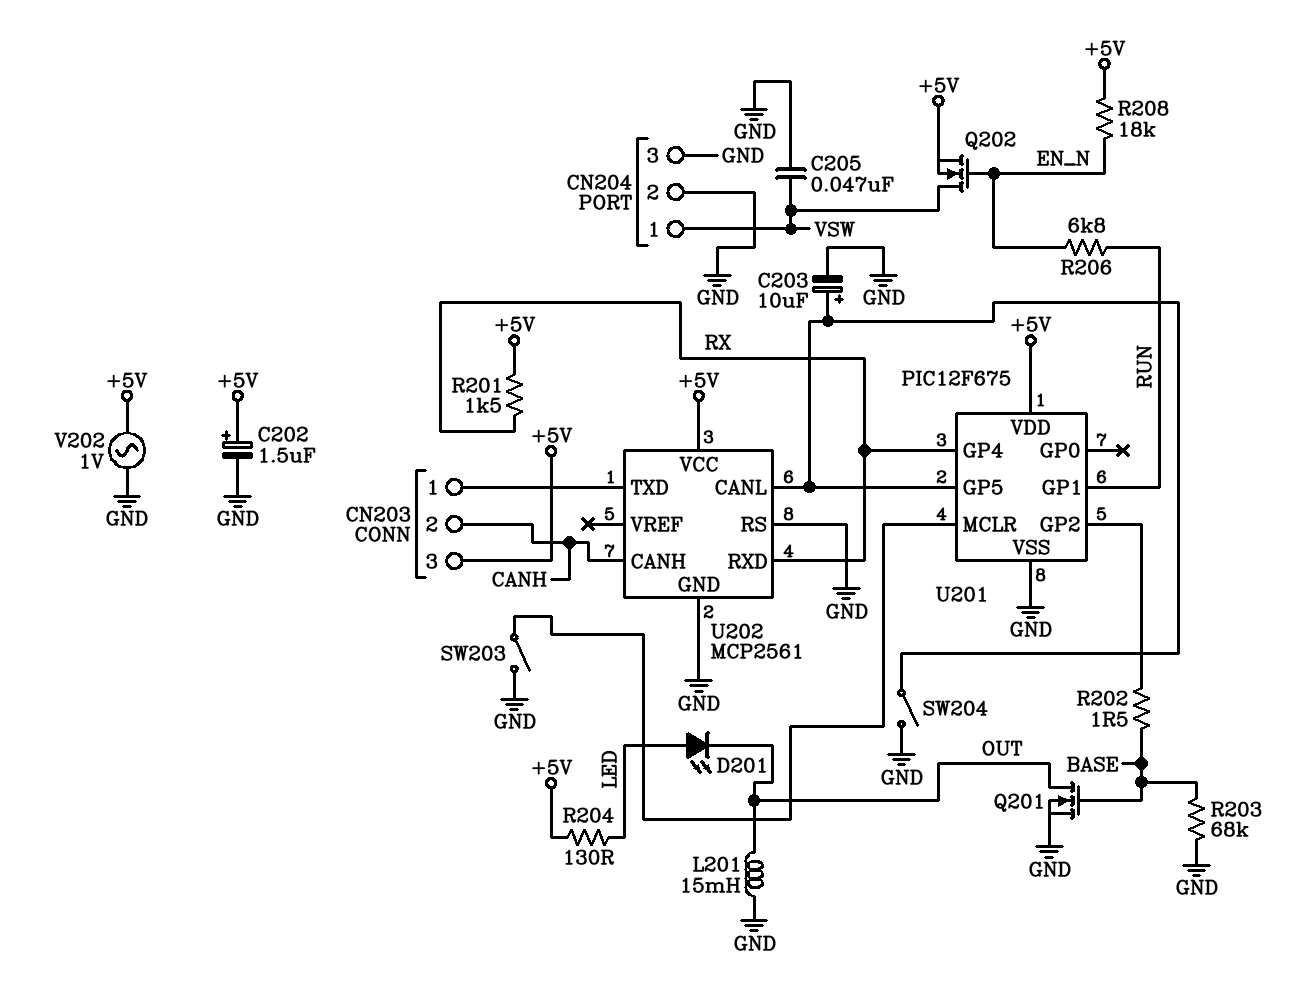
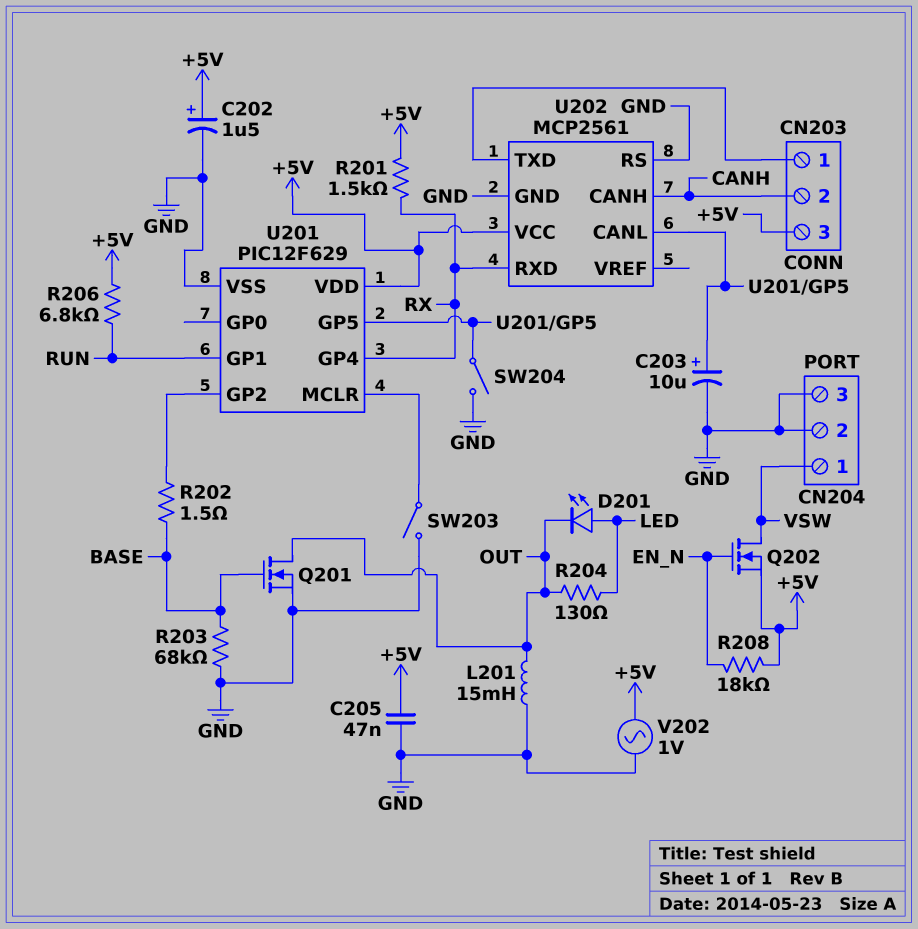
C205: 47nF (GND, VSW) -> 47nF (+5V, GND)
R204: 130 (+5V, LED) -> 130 (LED, OUT)
R206: 6.8k (EN_N, RUN) -> 6.8k (+5V, RUN)
U201: PIC12F675 -> PIC12F629

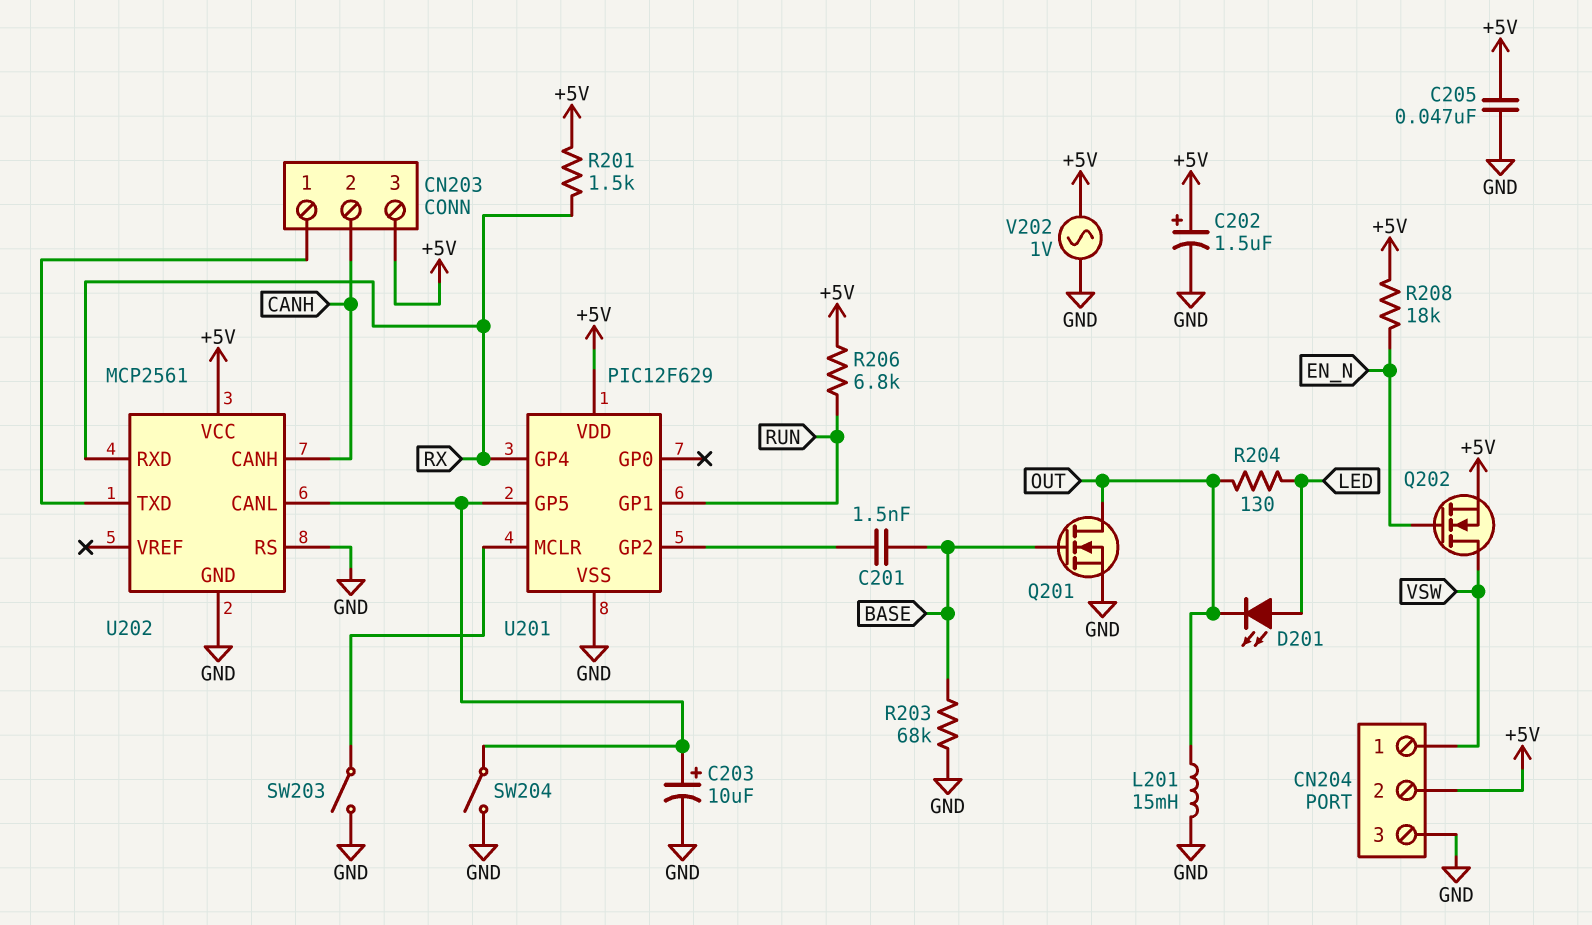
C201: none -> 1.5nF (BASE, U201/GP2)
CN204 pin 2: GND -> +5V
R202: 1.5 (BASE, U201/GP2) -> none

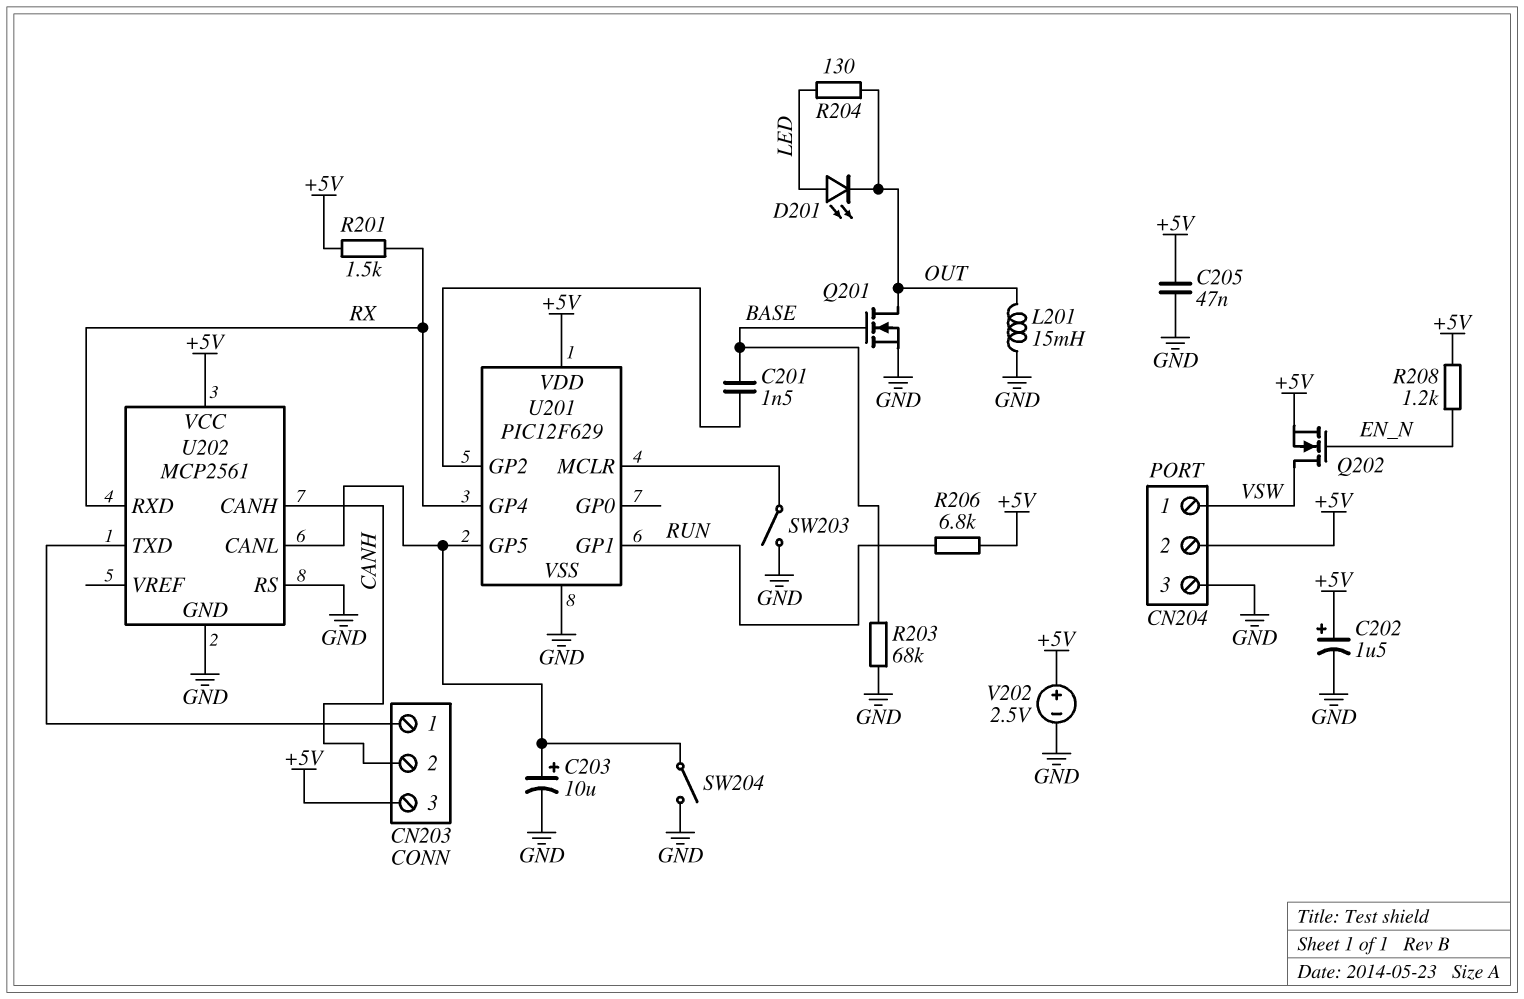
R208: 18k (+5V, EN_N) -> 1.2k (+5V, EN_N)
V202: AC 1V (+5V, GND) -> 2.5V (plus +5V, minus GND)

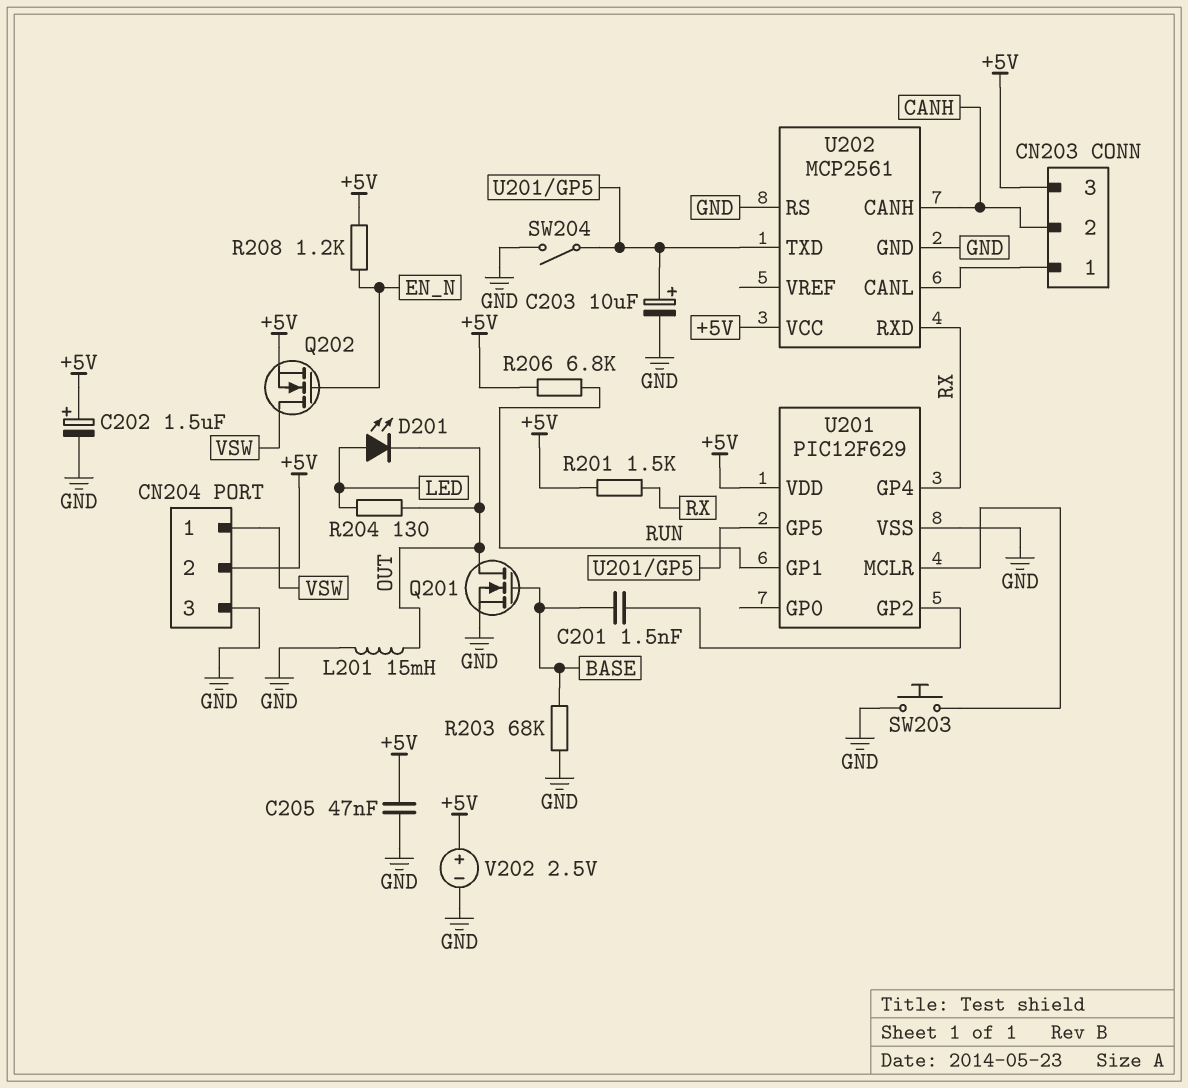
SW203: switch (GND, U201/MCLR) -> button (GND, U201/MCLR)
U202 pin CANL: U201/GP5 -> CN203/1
U202 pin TXD: CN203/1 -> U201/GP5

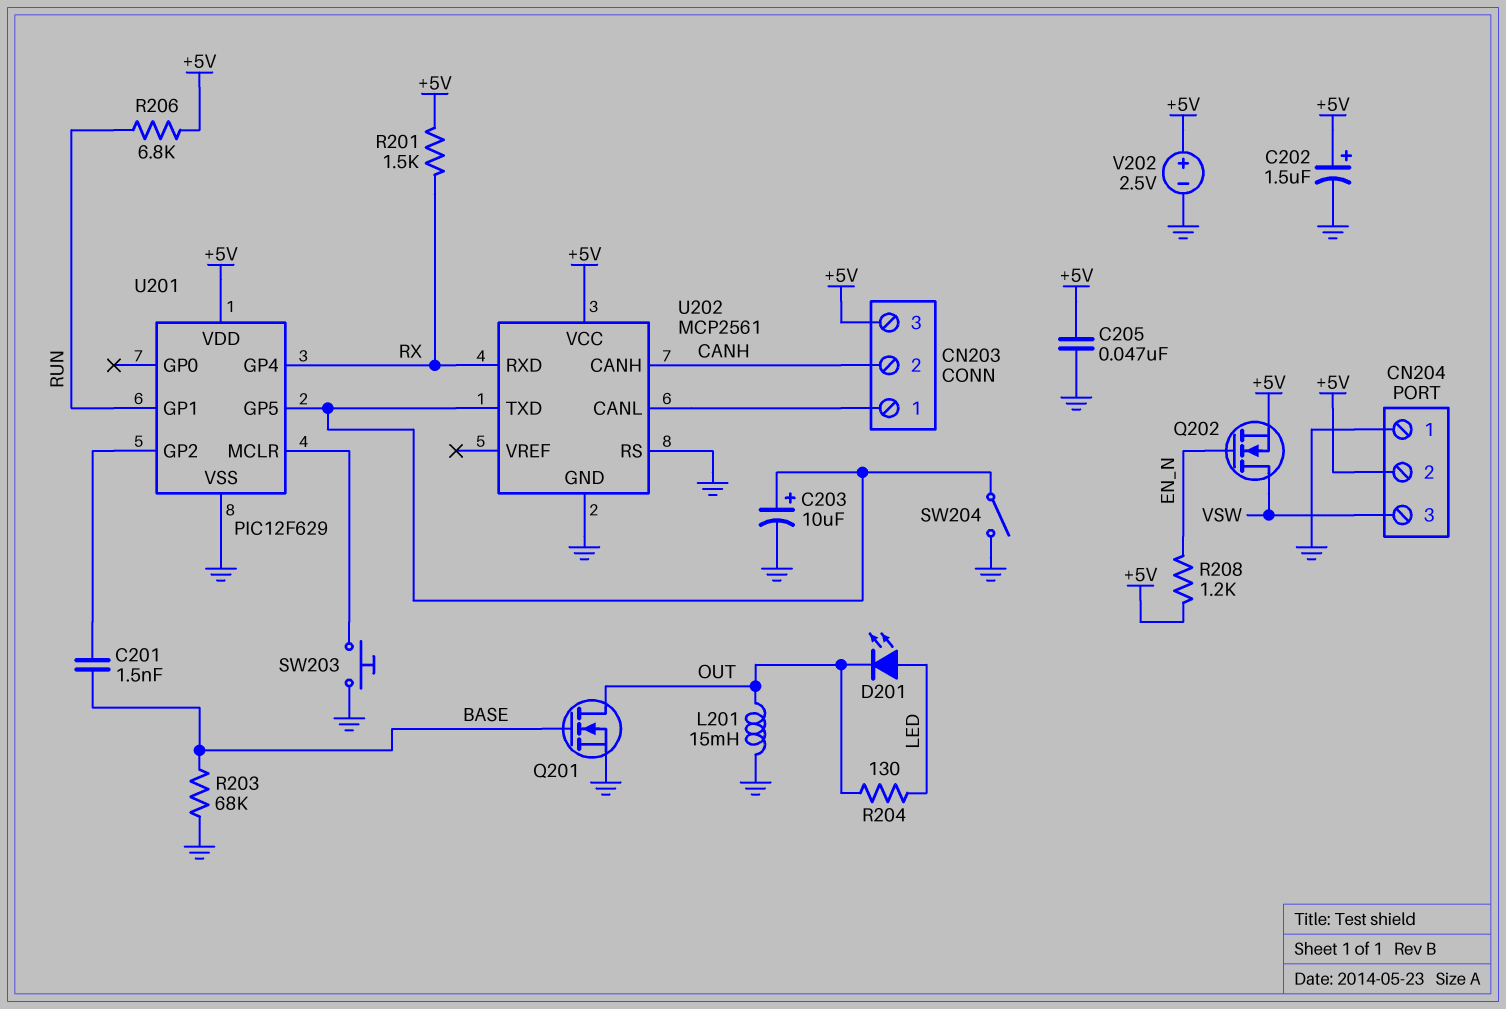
CN204 pin 1: VSW -> GND
CN204 pin 3: GND -> VSW

